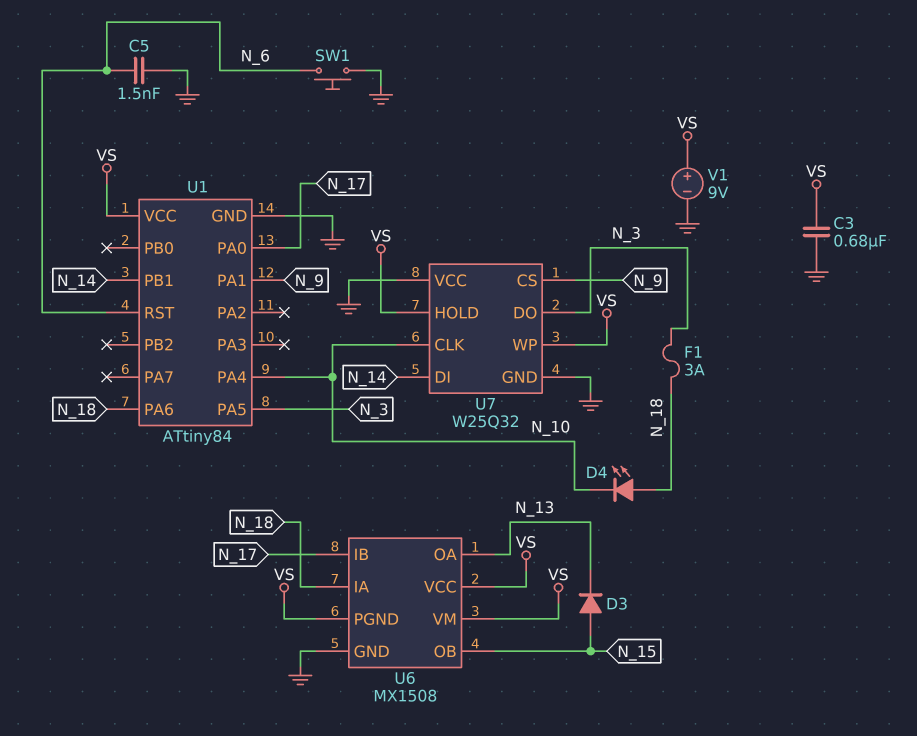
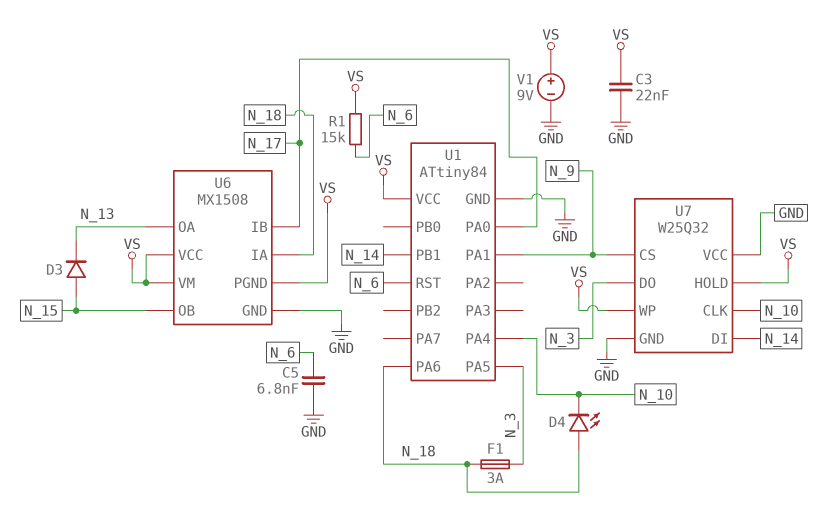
C3: 680nF (GND, VS) -> 22nF (GND, VS)
C5: 1.5nF (GND, N_6) -> 6.8nF (GND, N_6)
R1: none -> 15k (N_6, VS)
SW1: button (GND, N_6) -> none

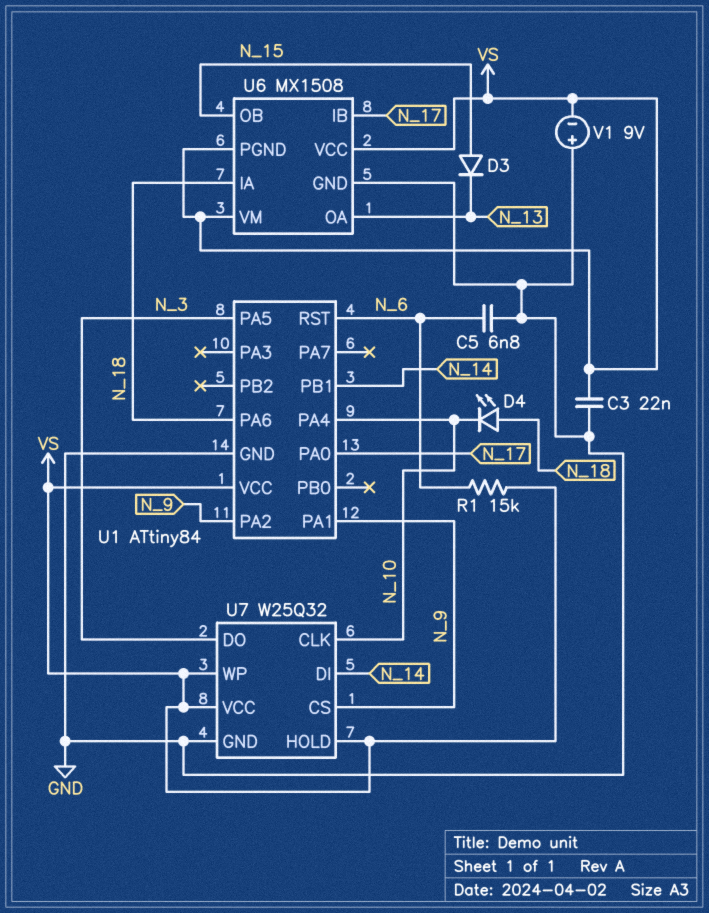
F1: 3A (N_3, N_18) -> none
U1 pin PA2: none -> N_9
U7 pin VCC: GND -> VS
V1: 9V (plus VS, minus GND) -> 9V (plus GND, minus VS)

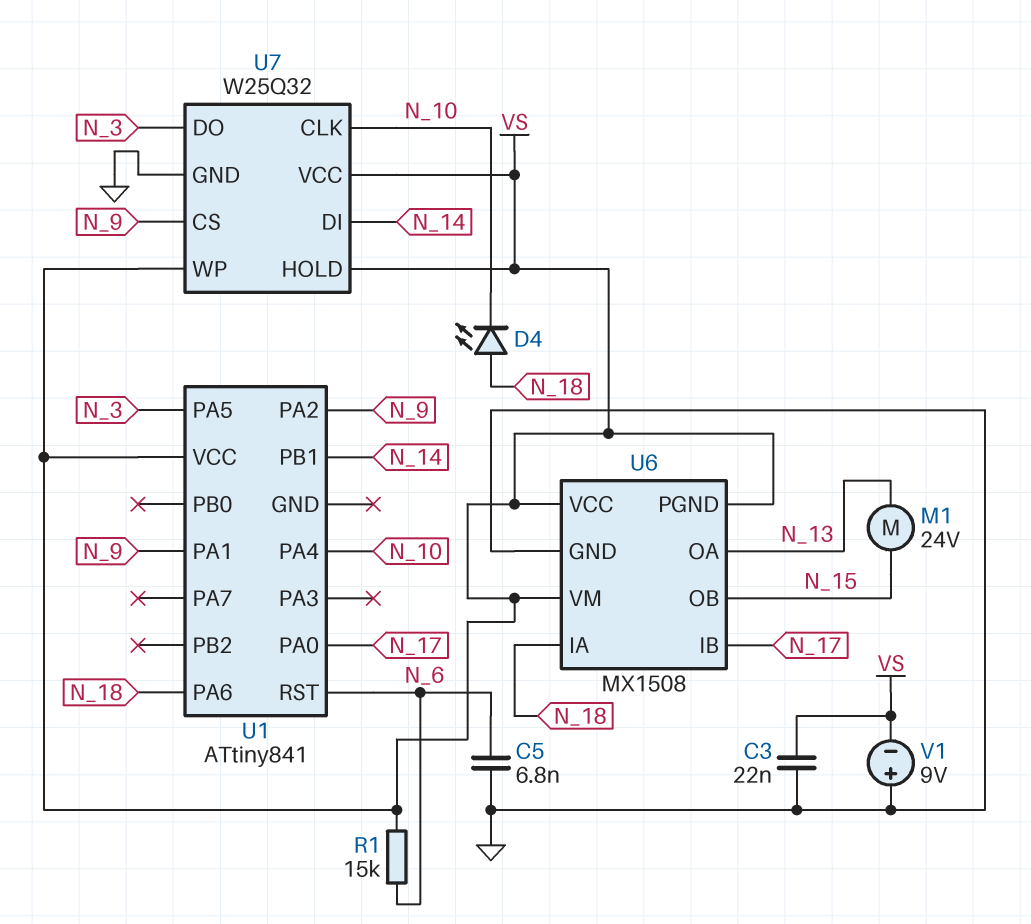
D3: diode (A N_15, K N_13) -> none
M1: none -> motor 24V (N_13, N_15)
U1: ATtiny84 -> ATtiny841
U1 pin GND: GND -> none

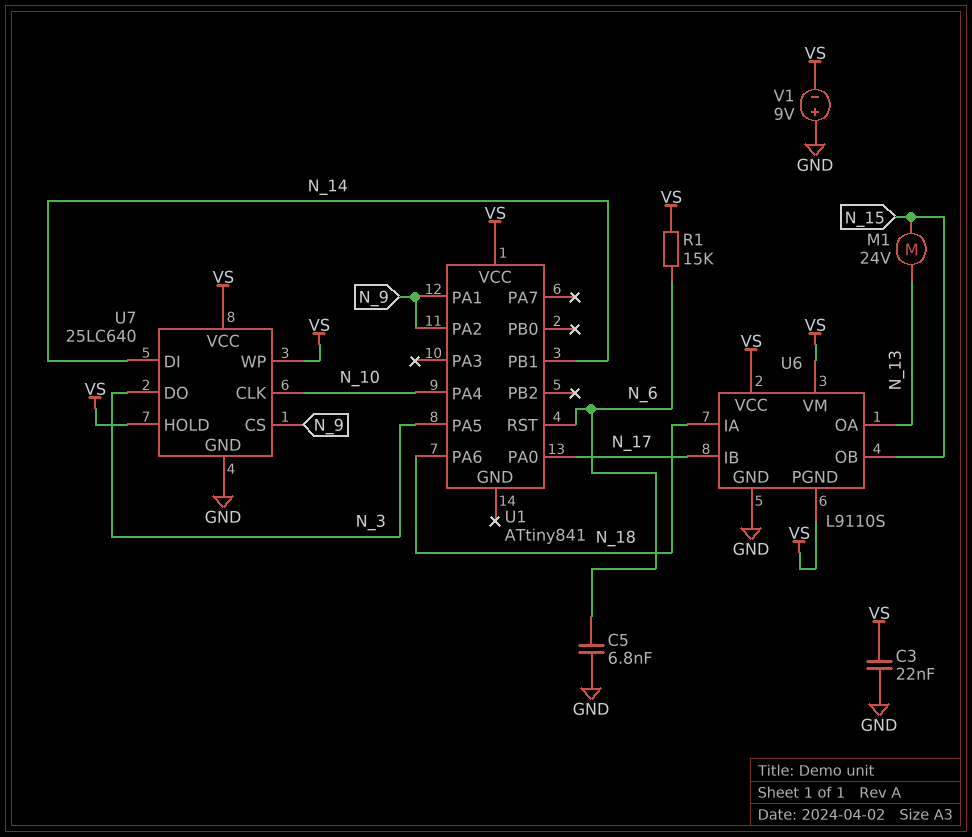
D4: LED (A N_18, K N_10) -> none
U6: MX1508 -> L9110S
U7: W25Q32 -> 25LC640

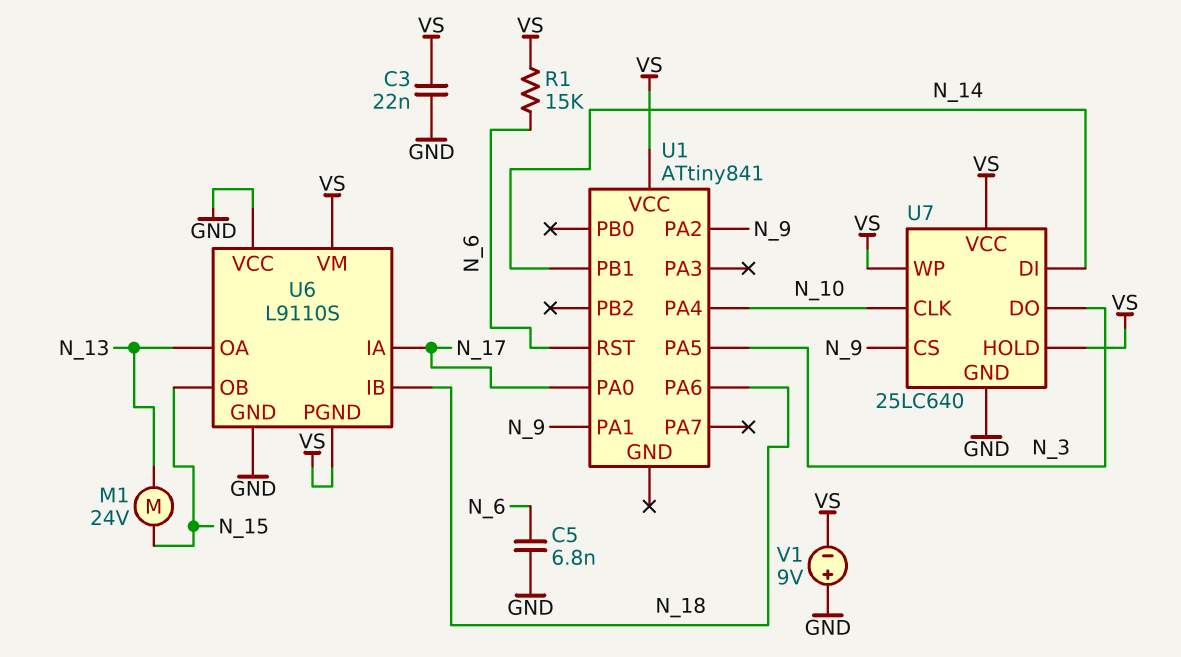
U6 pin IA: N_18 -> N_17
U6 pin IB: N_17 -> N_18
U6 pin VCC: VS -> GND

